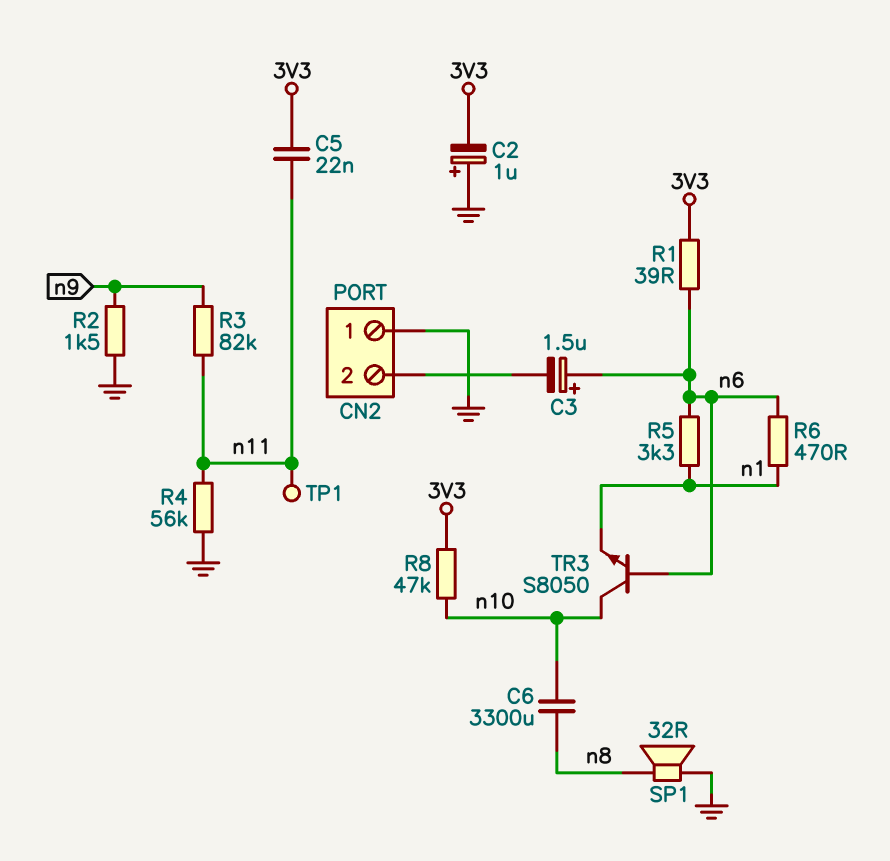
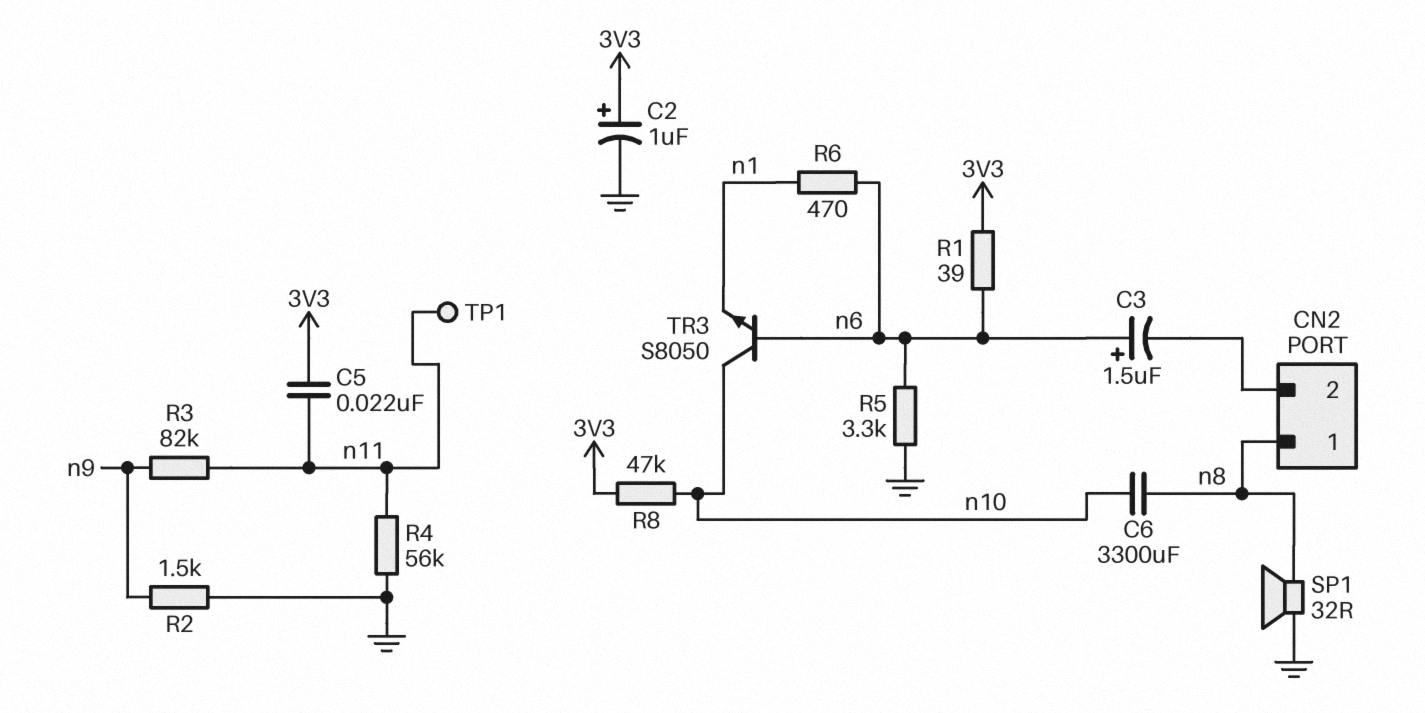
C2: 1uF (plus GND, minus 3V3) -> 1uF (plus 3V3, minus GND)
CN2 pin 1: GND -> n8
R5: 3.3k (n1, n6) -> 3.3k (GND, n6)

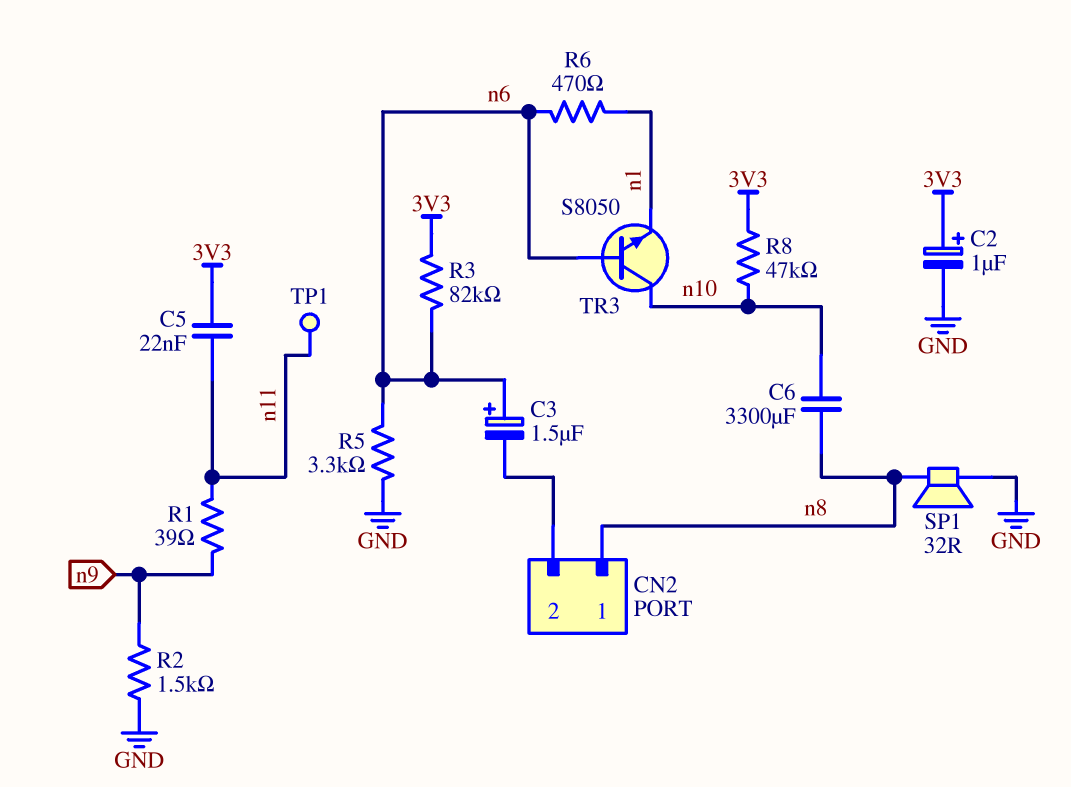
R1: 39 (3V3, n6) -> 39 (n9, n11)
R3: 82k (n9, n11) -> 82k (3V3, n6)
R4: 56k (GND, n11) -> none

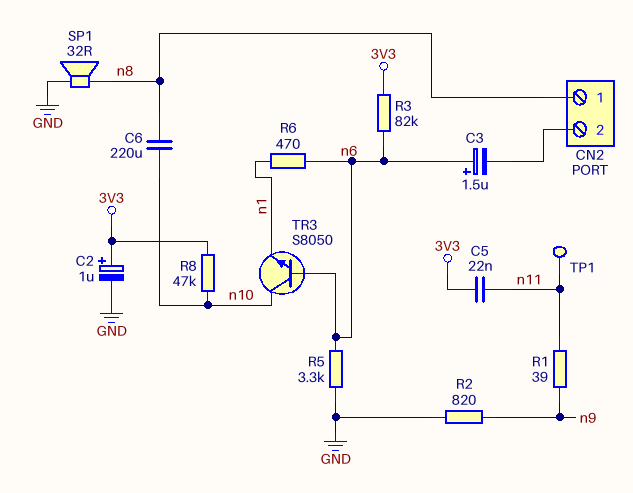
C6: 3300uF (n8, n10) -> 220uF (n8, n10)
R2: 1.5k (GND, n9) -> 820 (GND, n9)

